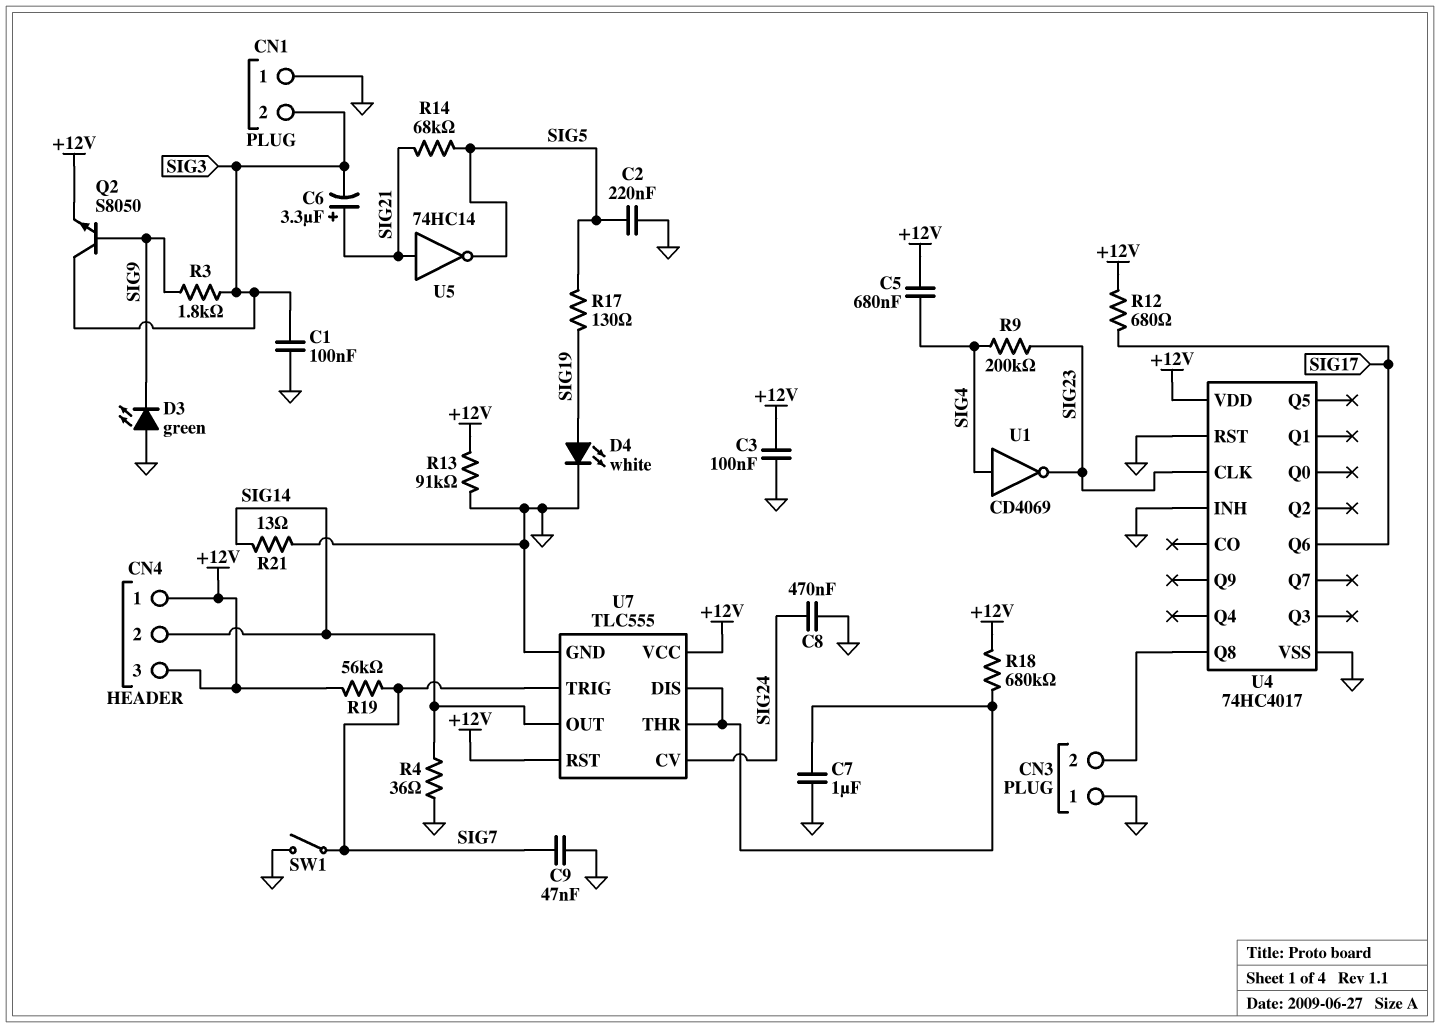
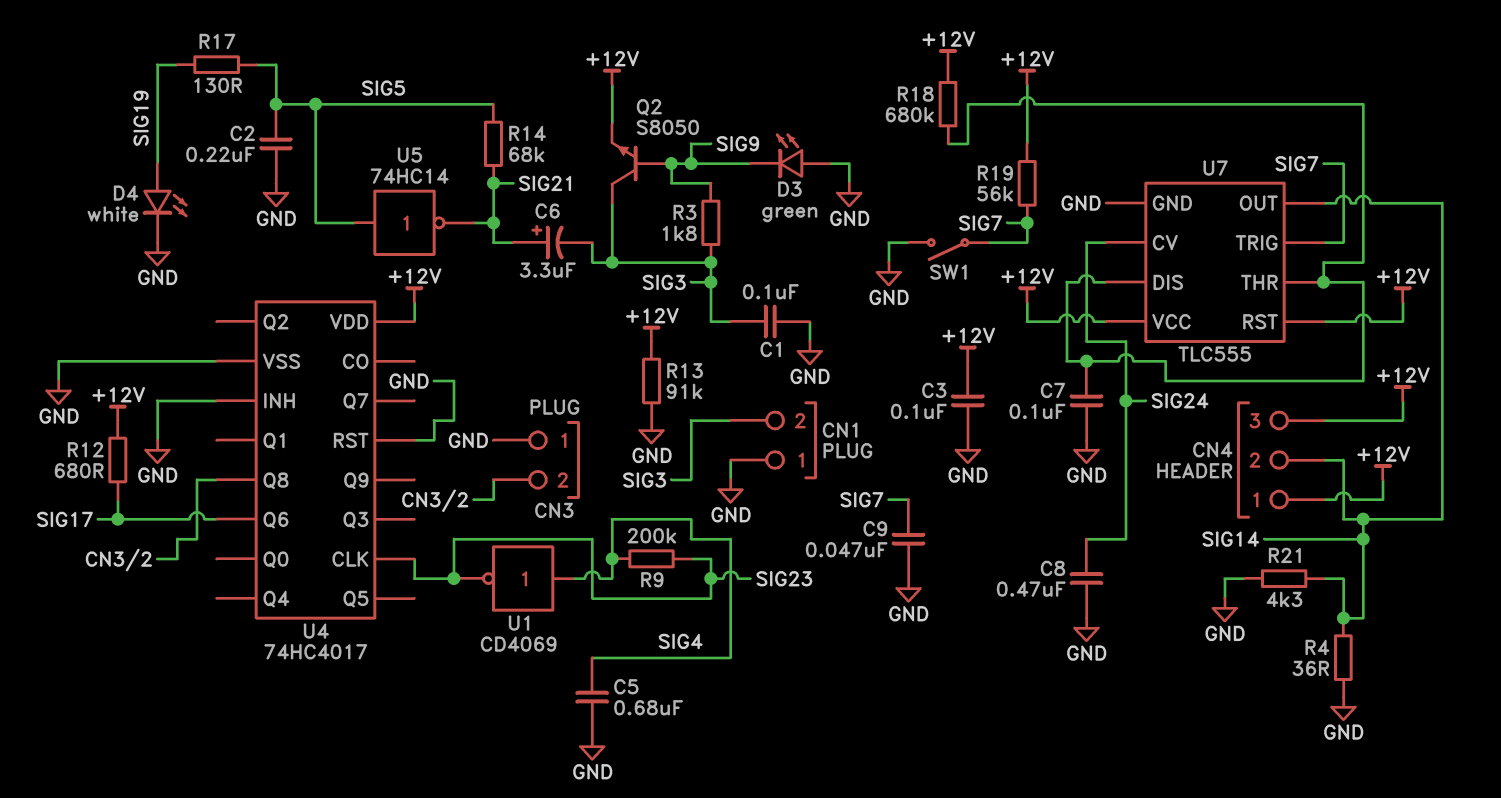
C5: 680nF (+12V, SIG4) -> 680nF (GND, SIG4)
C7: 1uF (GND, U7/DIS) -> 100nF (GND, U7/DIS)
R21: 13 (GND, SIG14) -> 4.3k (GND, SIG14)
U5: NOT 74HC14 (in SIG21, out SIG5) -> NOT 74HC14 (in SIG5, out SIG21)

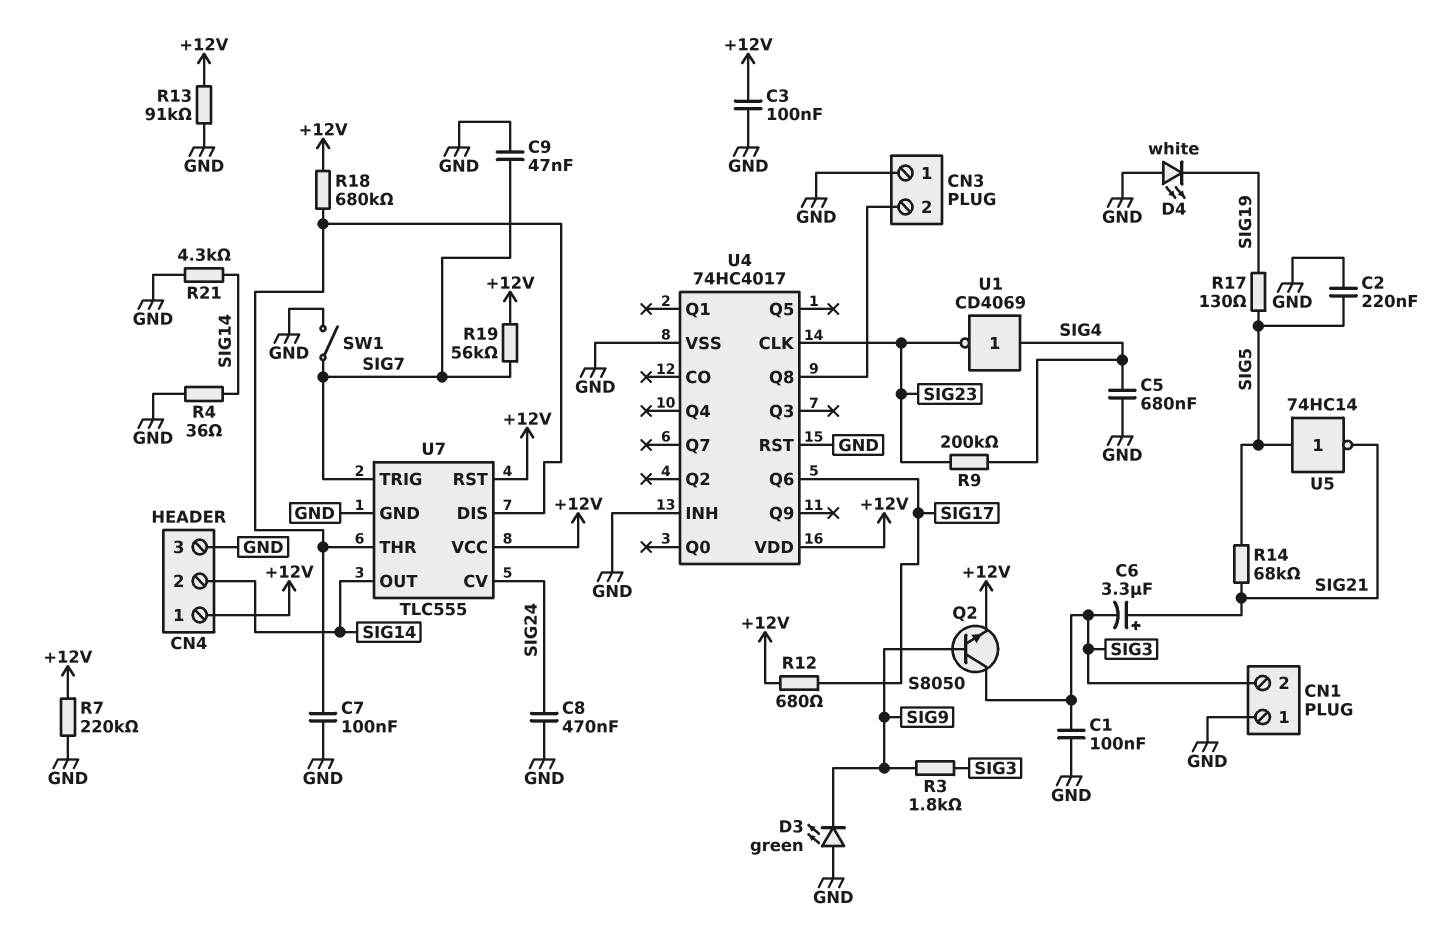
CN4 pin 3: +12V -> GND
D4: LED white (A SIG19, K GND) -> LED white (A GND, K SIG19)
R7: none -> 220k (+12V, GND)

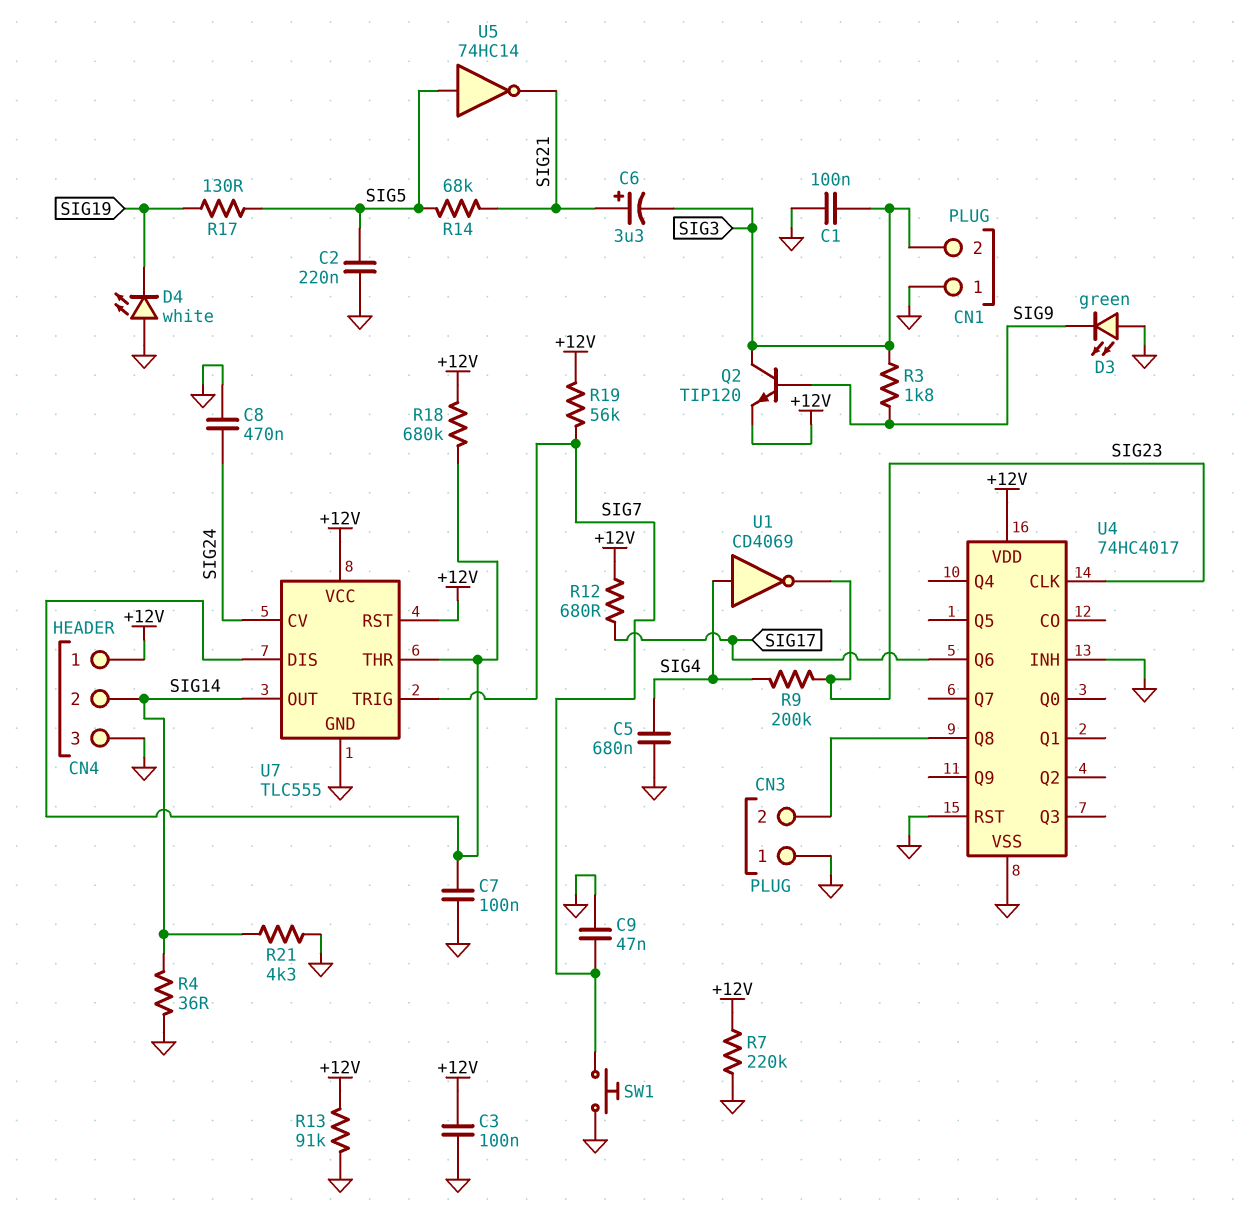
Q2: NPN S8050 (B SIG9, C SIG3, E +12V) -> NPN TIP120 (B SIG9, C SIG3, E +12V)
SW1: switch (GND, SIG7) -> button (GND, SIG7)

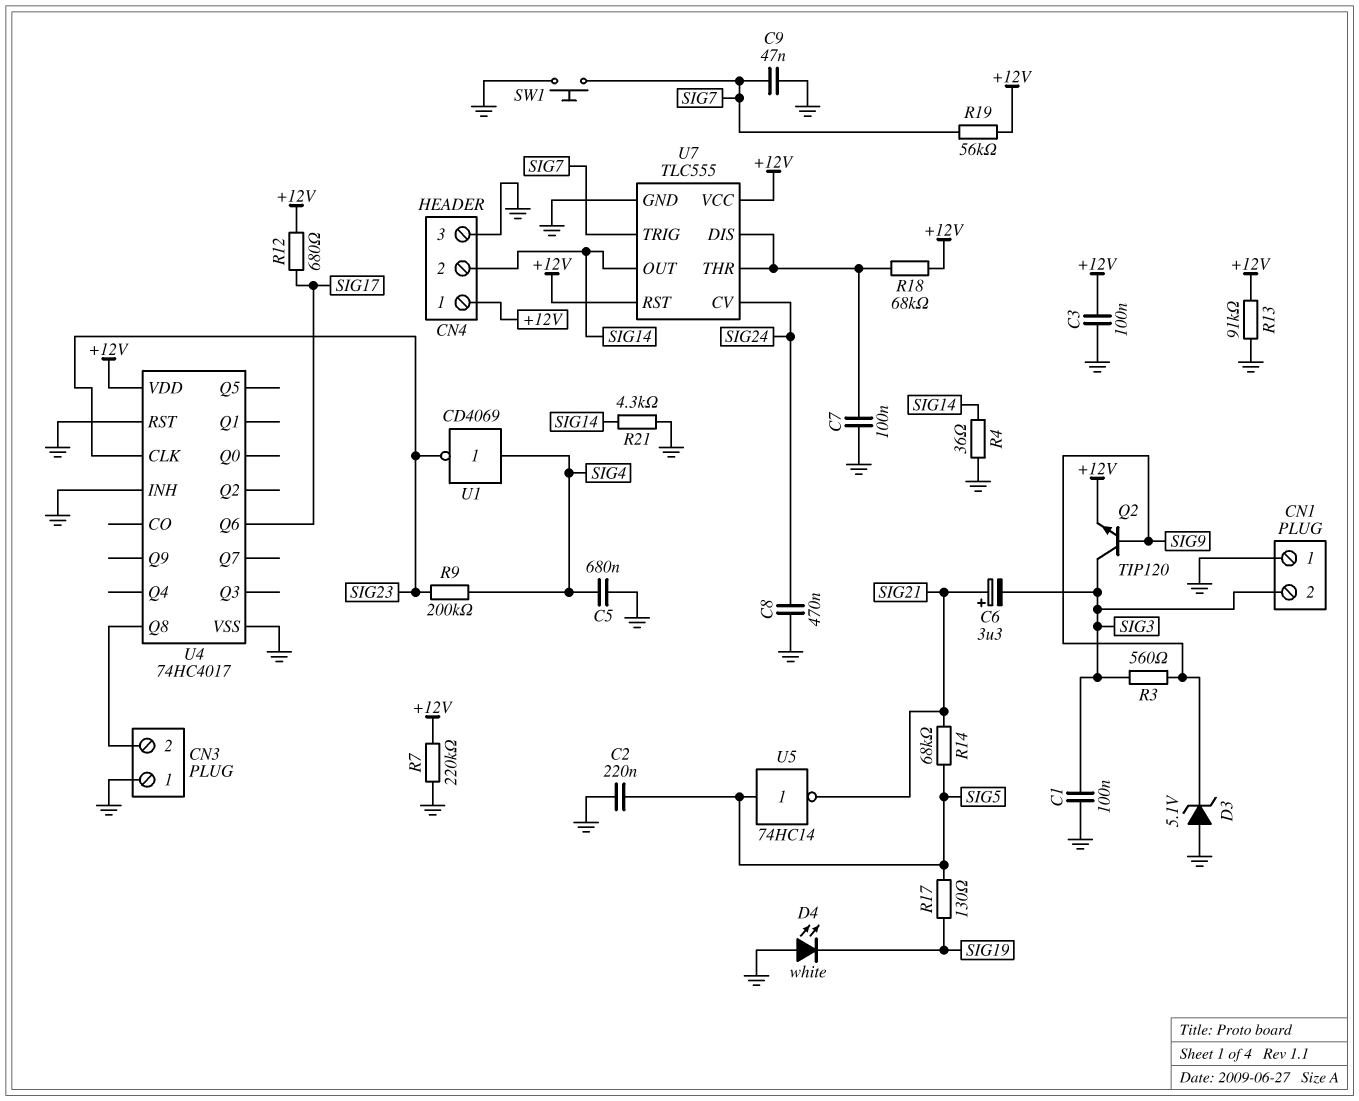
D3: LED green (A GND, K SIG9) -> zener 5.1V (A GND, K SIG9)
R3: 1.8k (SIG3, SIG9) -> 560 (SIG3, SIG9)
R18: 680k (+12V, U7/DIS) -> 68k (+12V, U7/DIS)

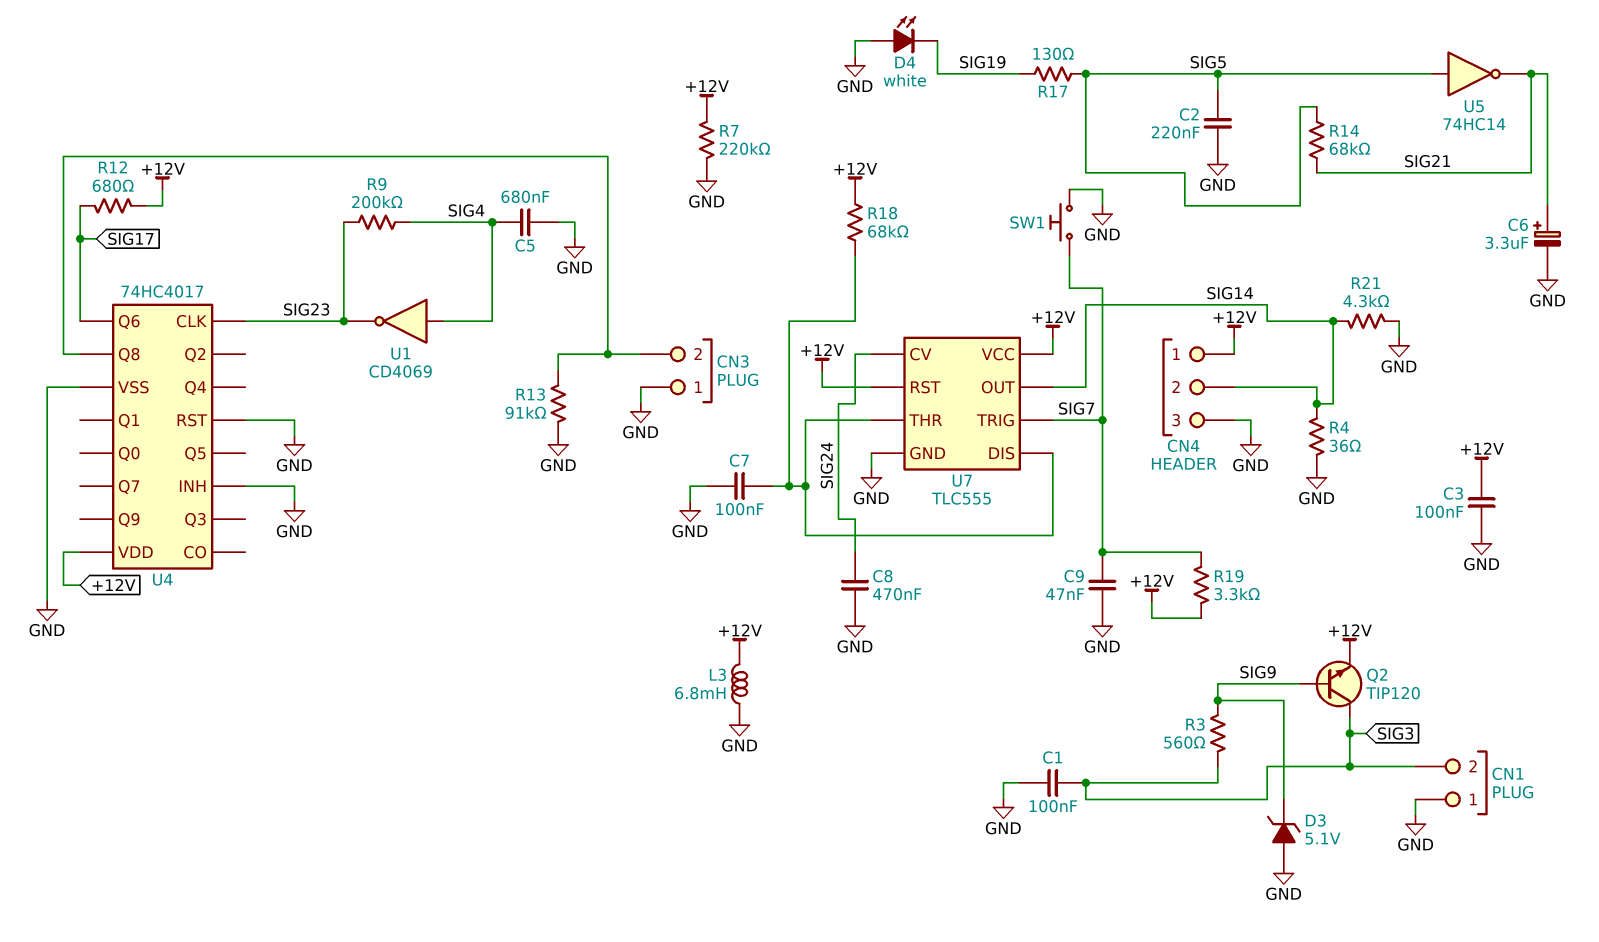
C6: 3.3uF (plus SIG21, minus SIG3) -> 3.3uF (plus SIG21, minus GND)
L3: none -> 6.8mH (+12V, GND)
R13: 91k (+12V, GND) -> 91k (CN3/2, GND)
R19: 56k (+12V, SIG7) -> 3.3k (+12V, SIG7)

